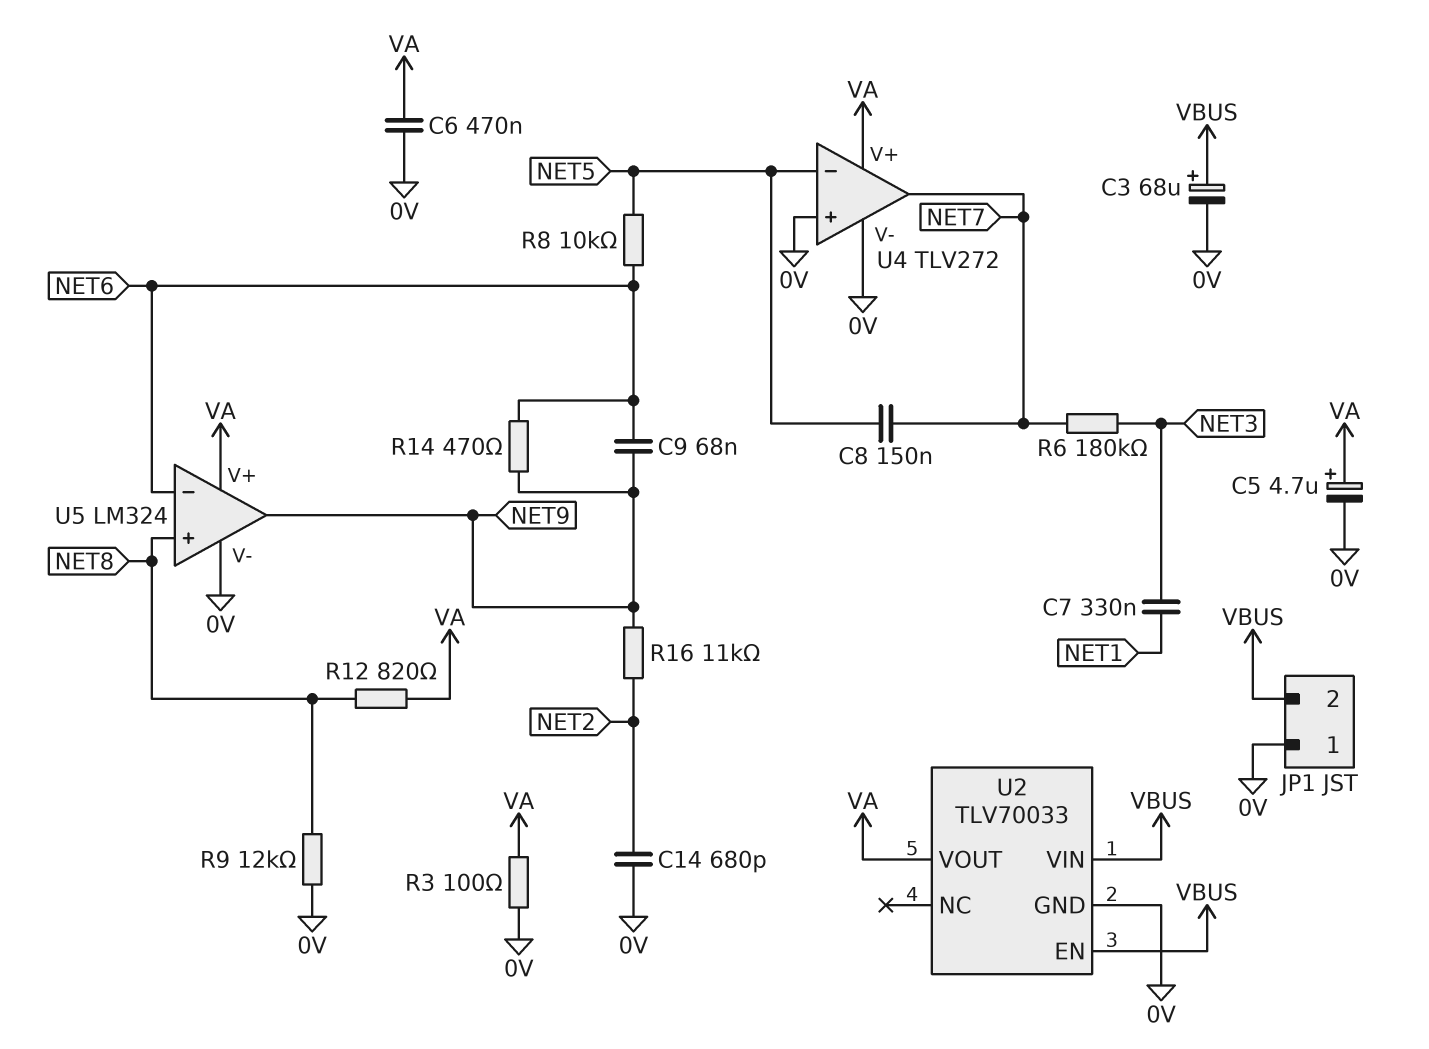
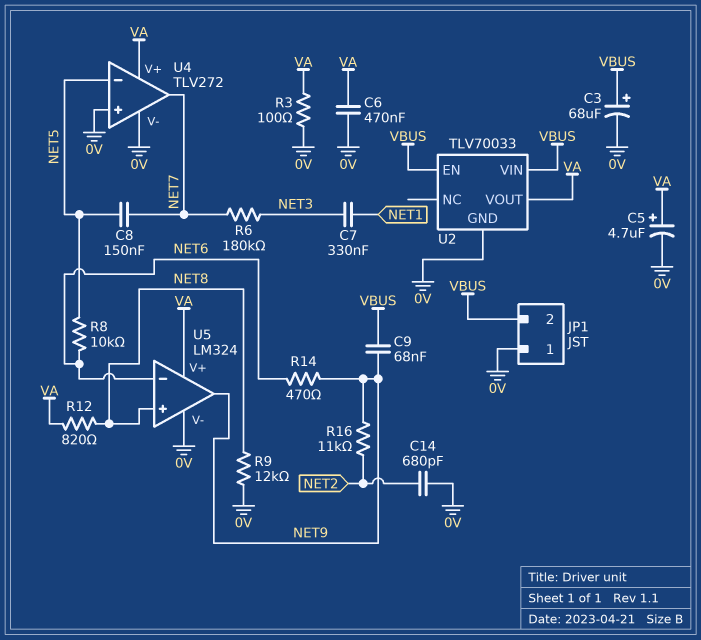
C9: 68nF (NET6, NET9) -> 68nF (NET9, VBUS)

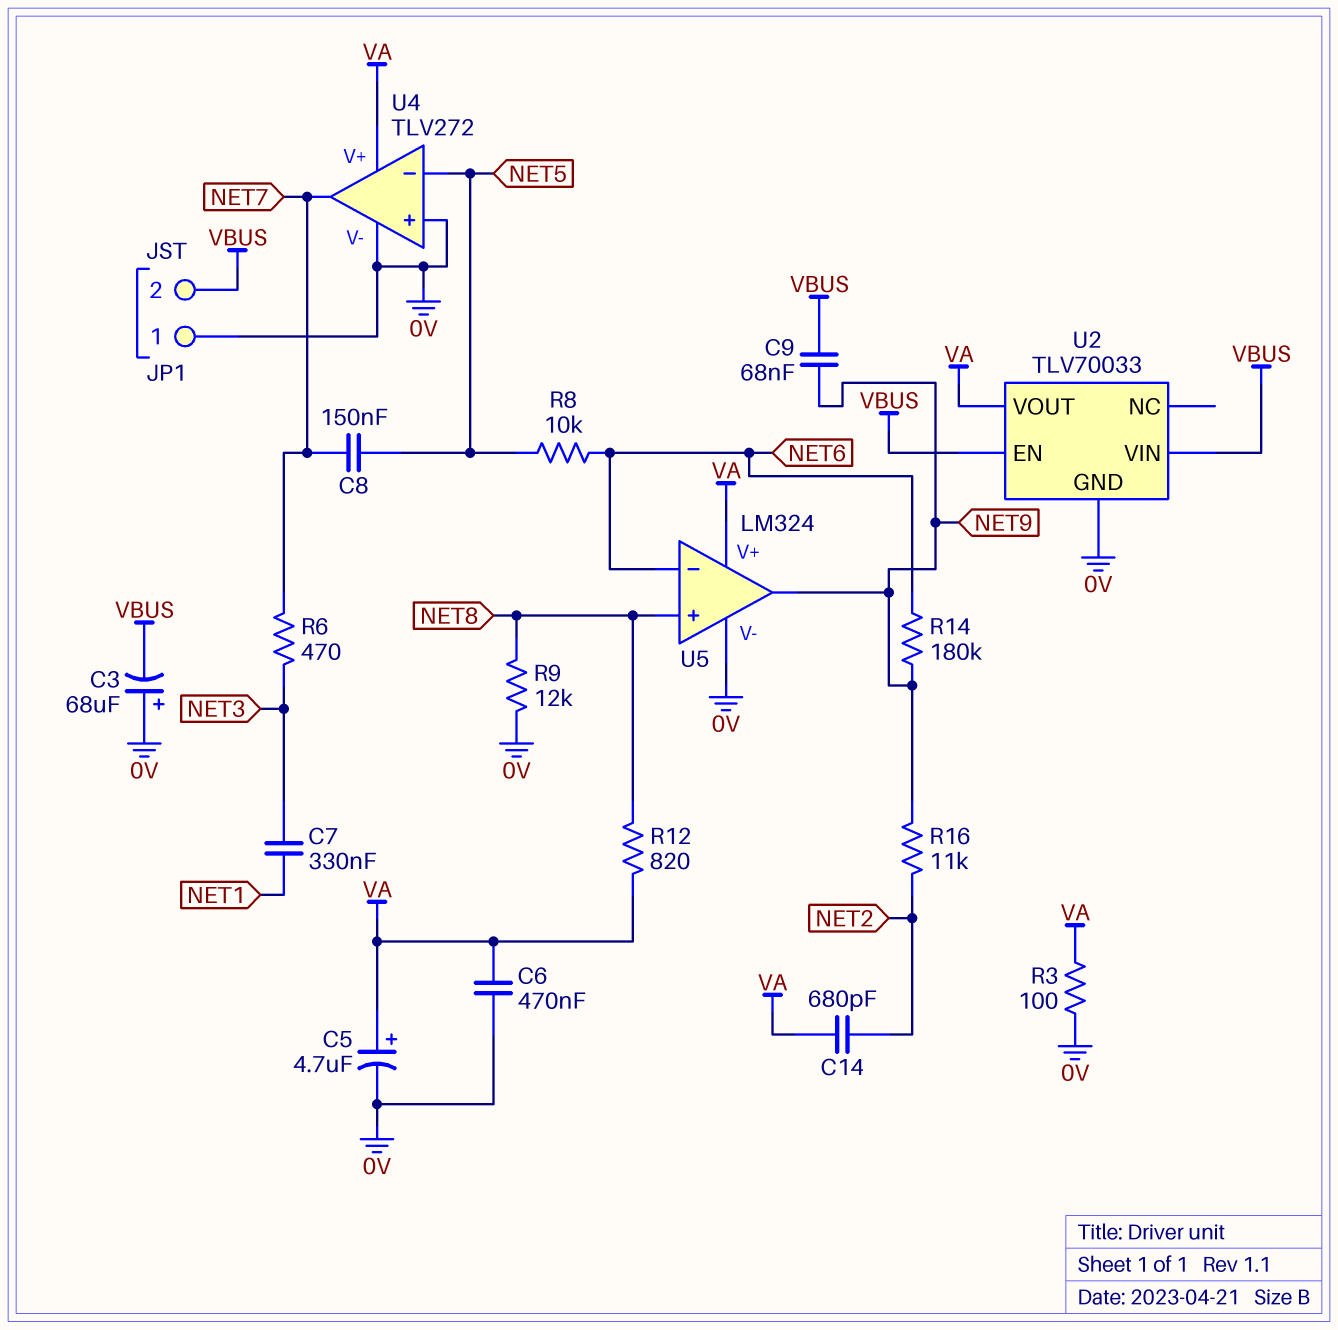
C3: 68uF (plus VBUS, minus 0V) -> 68uF (plus 0V, minus VBUS)
C14: 680pF (0V, NET2) -> 680pF (NET2, VA)
R6: 180k (NET3, NET7) -> 470 (NET3, NET7)
R14: 470 (NET6, NET9) -> 180k (NET6, NET9)

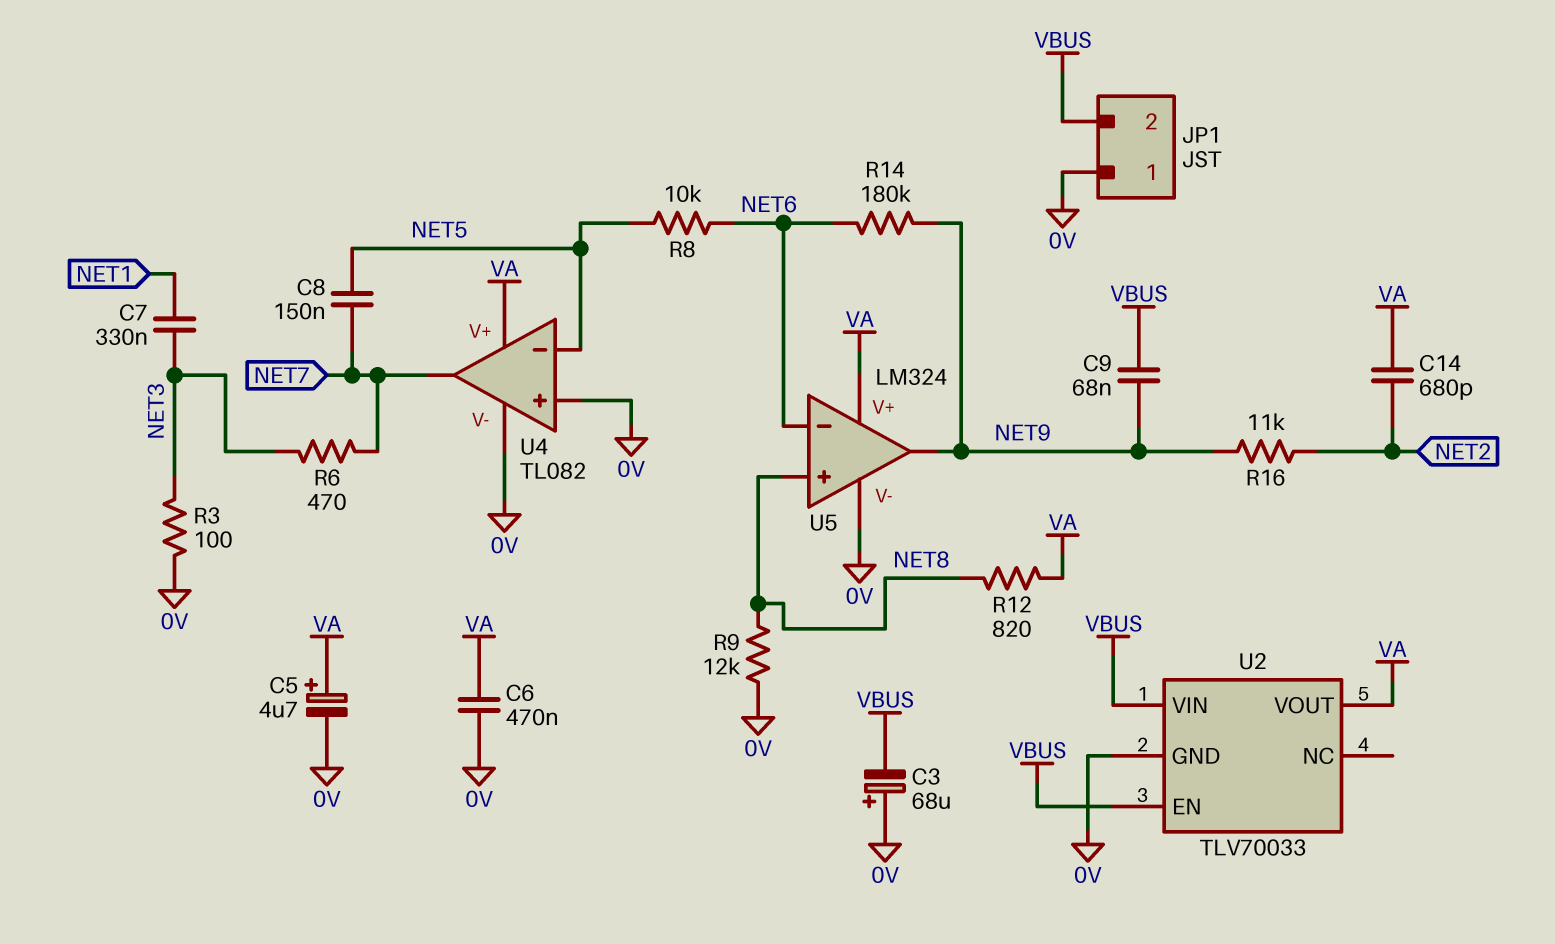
R3: 100 (0V, VA) -> 100 (0V, NET3)
U4: TLV272 -> TL082

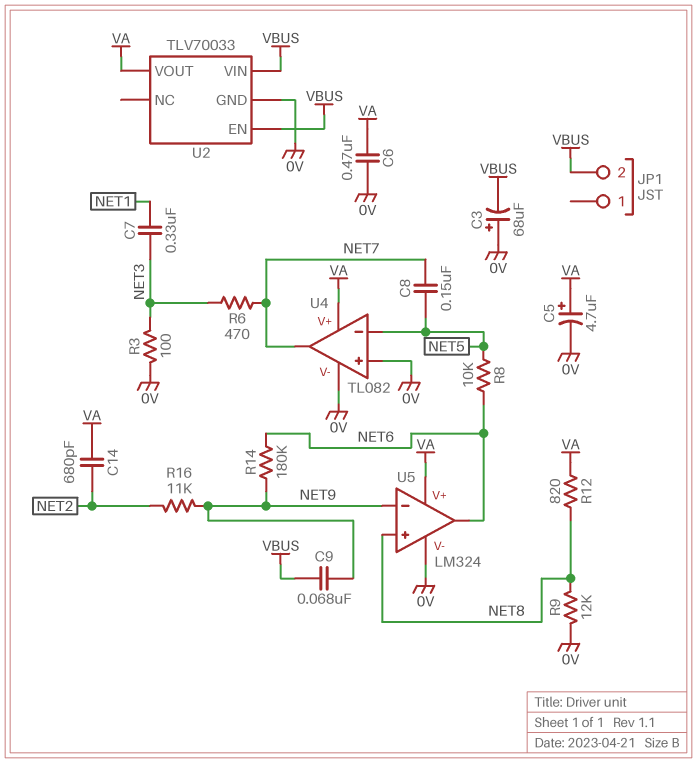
JP1 pin 1: 0V -> none
U5 pin in-: NET6 -> NET9
U5 pin out: NET9 -> NET6

